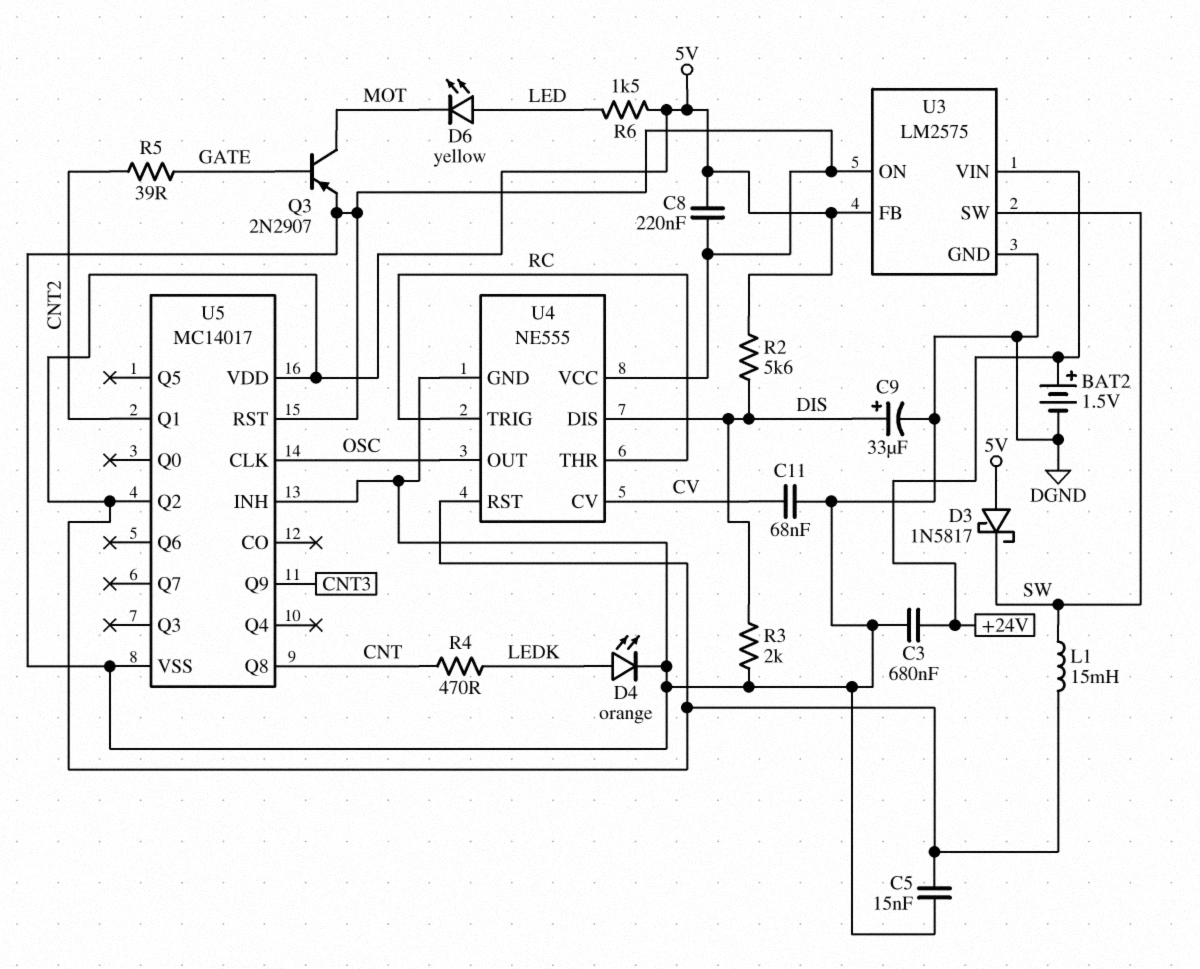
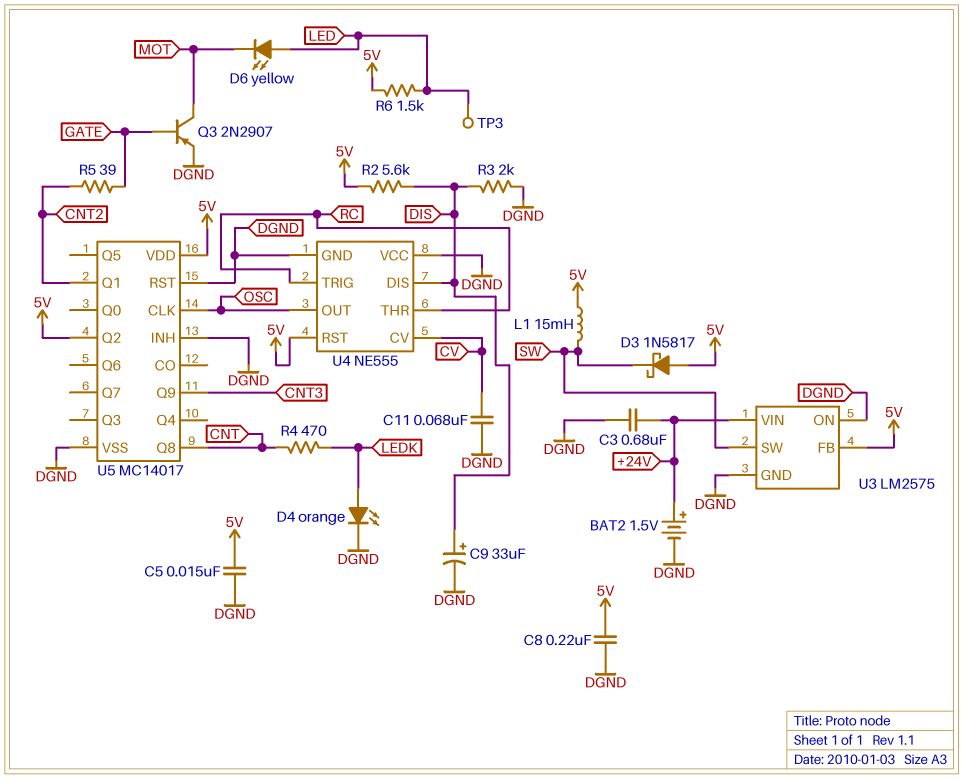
TP3: none -> test point (LED)

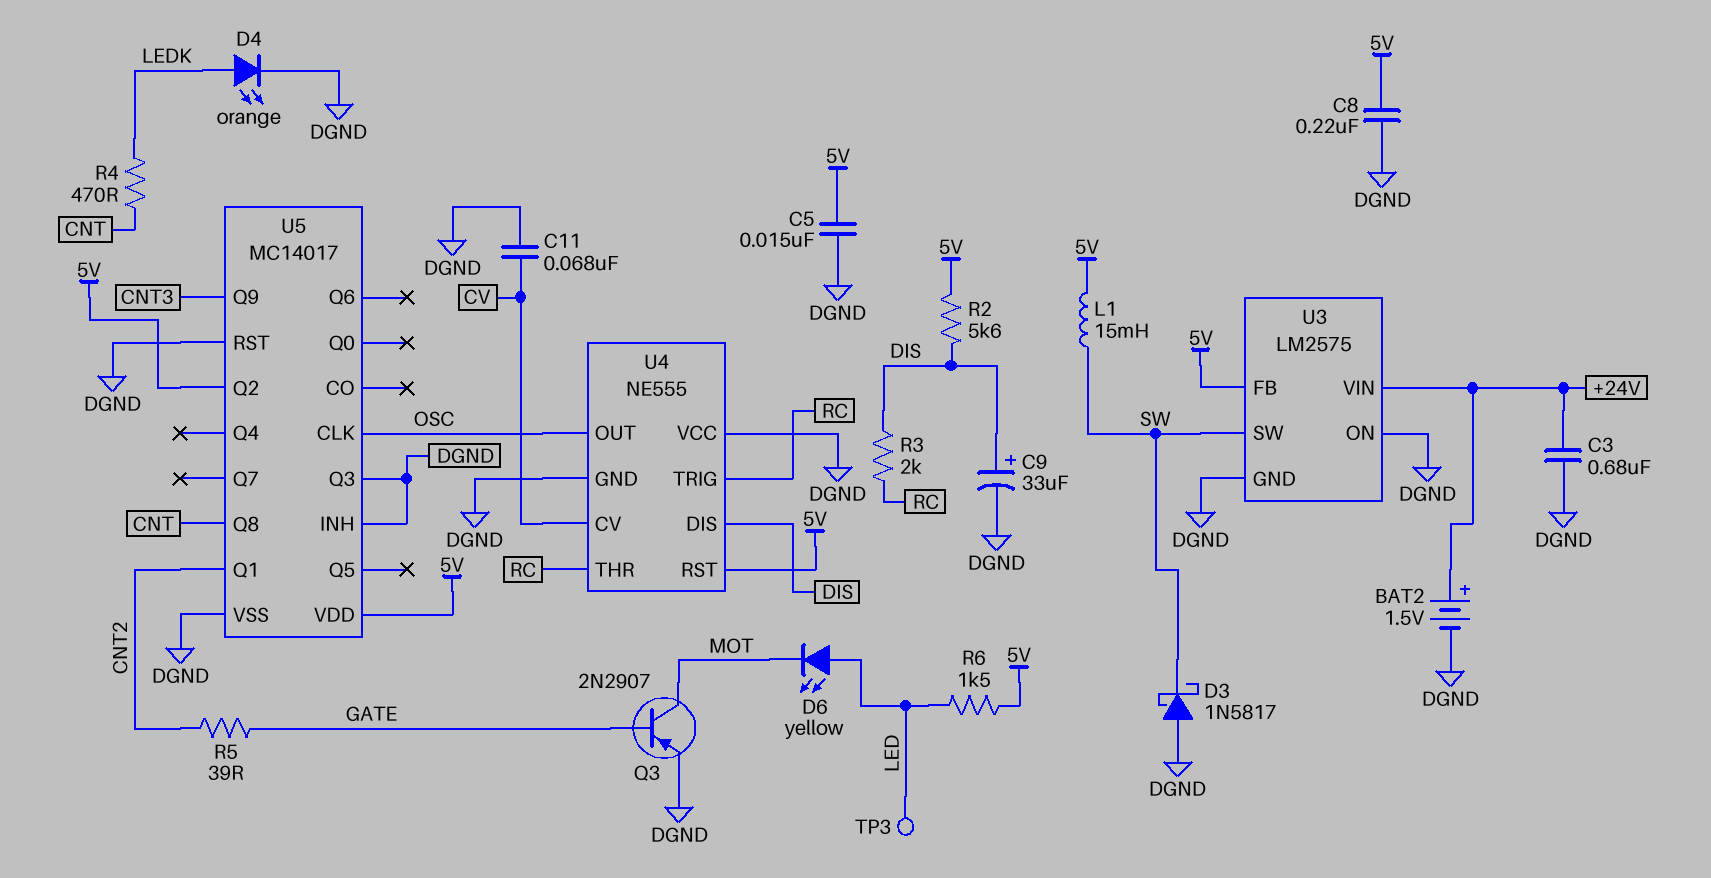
D3: schottky 1N5817 (A 5V, K SW) -> schottky 1N5817 (A DGND, K SW)
R3: 2k (DGND, DIS) -> 2k (DIS, RC)
U5 pin Q3: none -> DGND

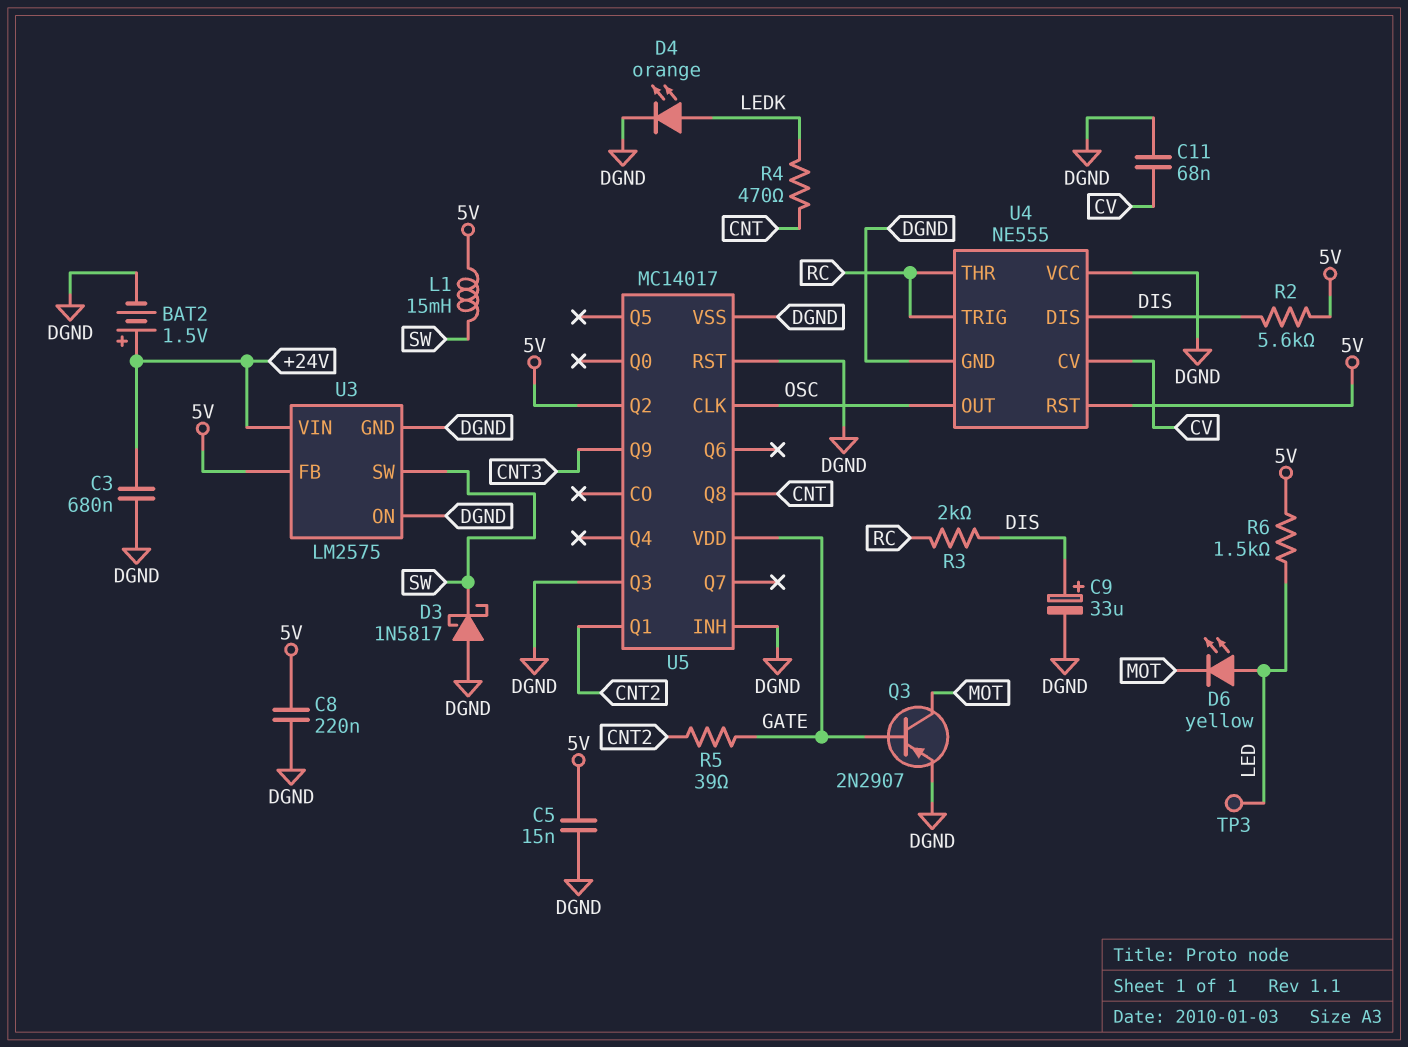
U5 pin VDD: 5V -> GATE

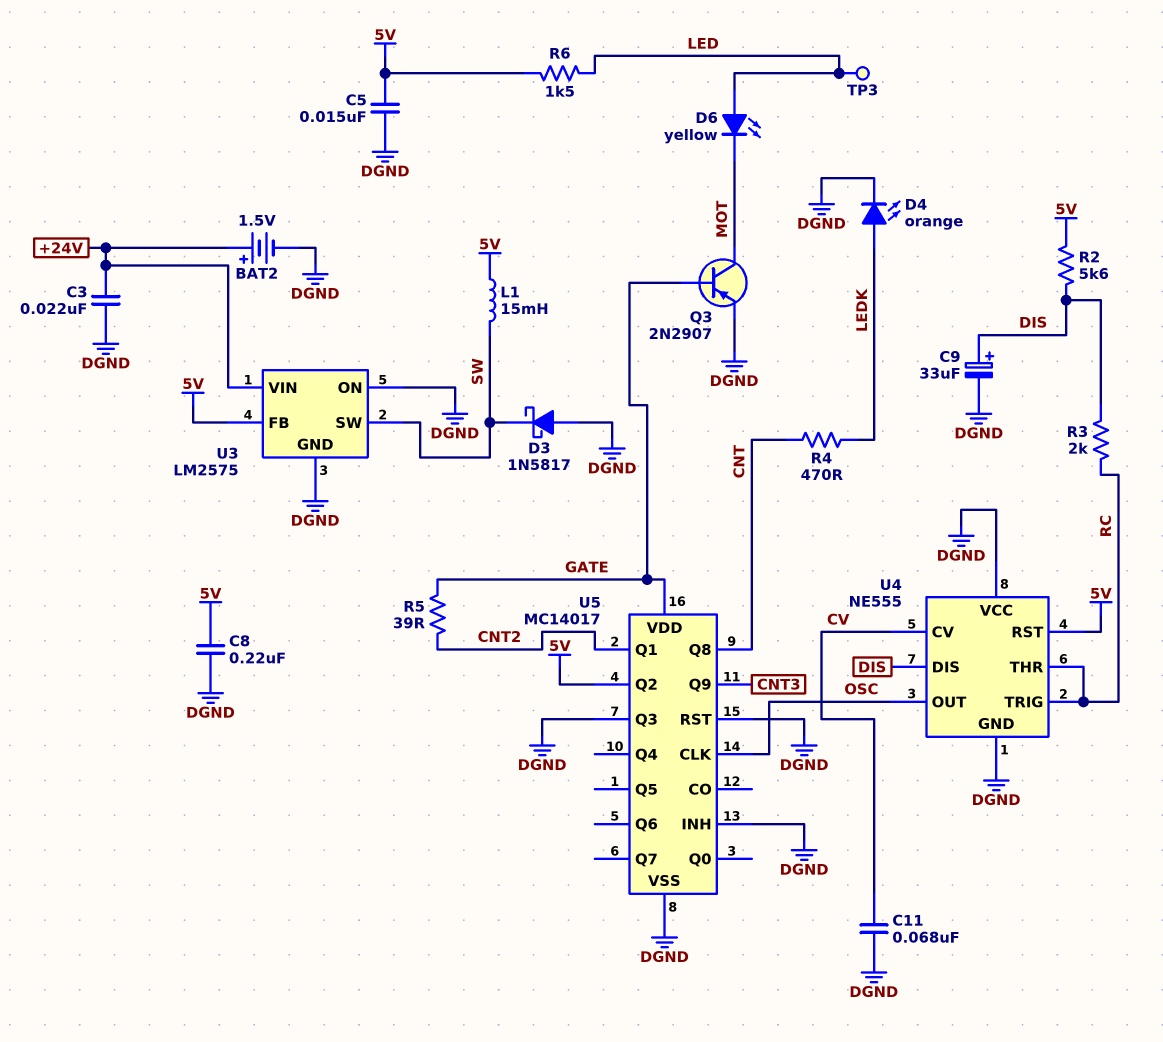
C3: 680nF (+24V, DGND) -> 22nF (+24V, DGND)

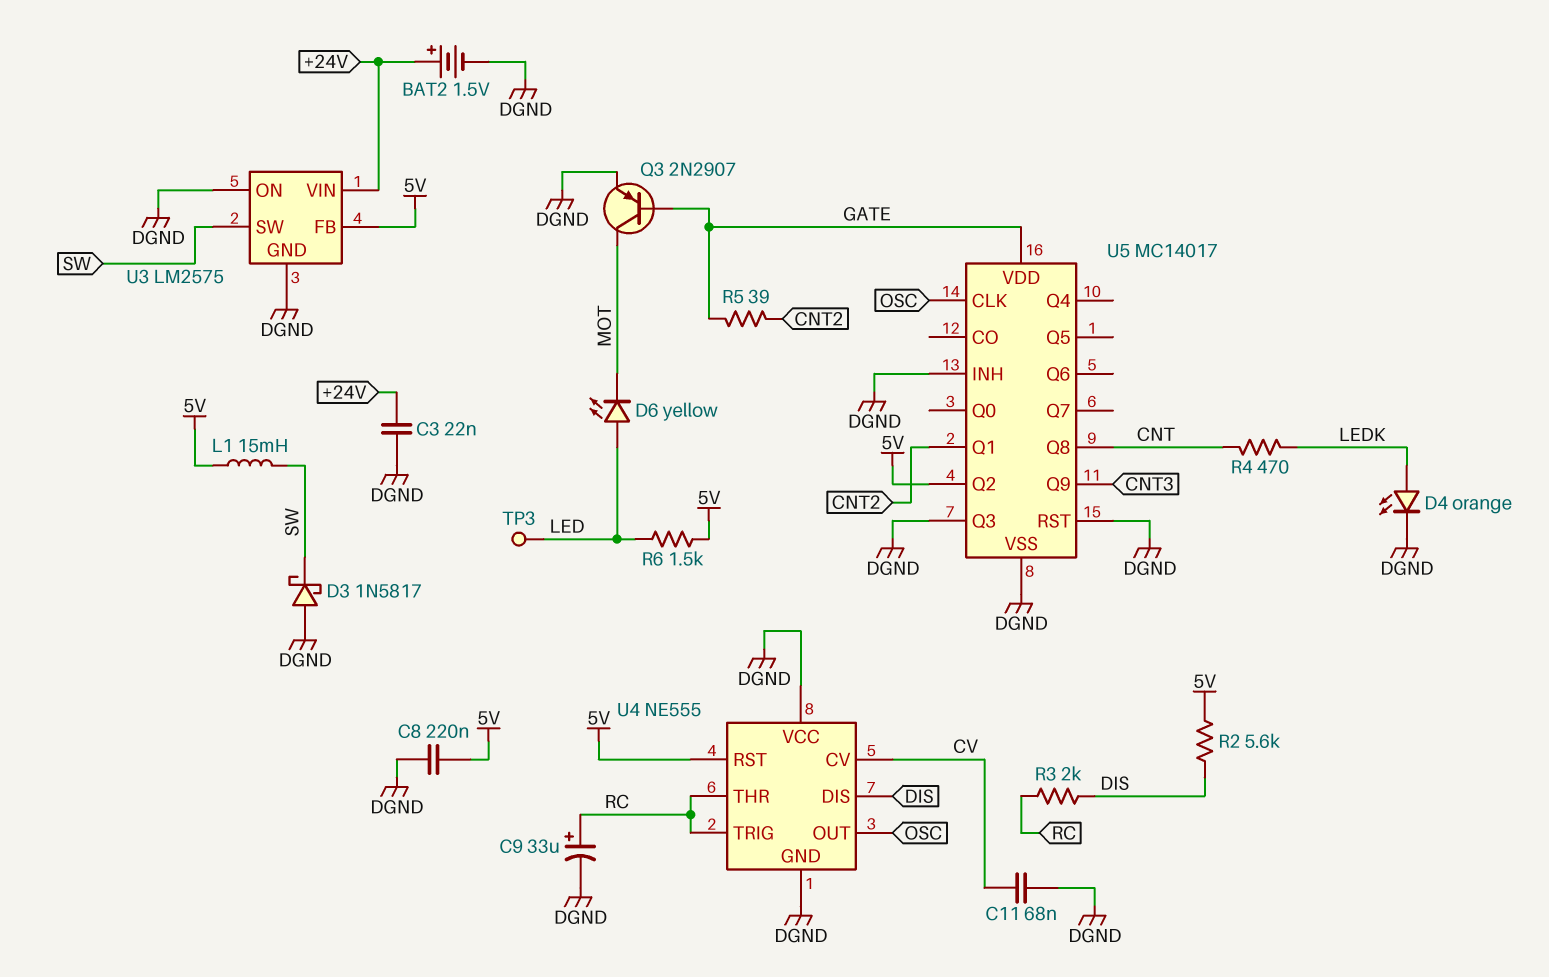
C5: 15nF (5V, DGND) -> none
C9: 33uF (plus DIS, minus DGND) -> 33uF (plus RC, minus DGND)

